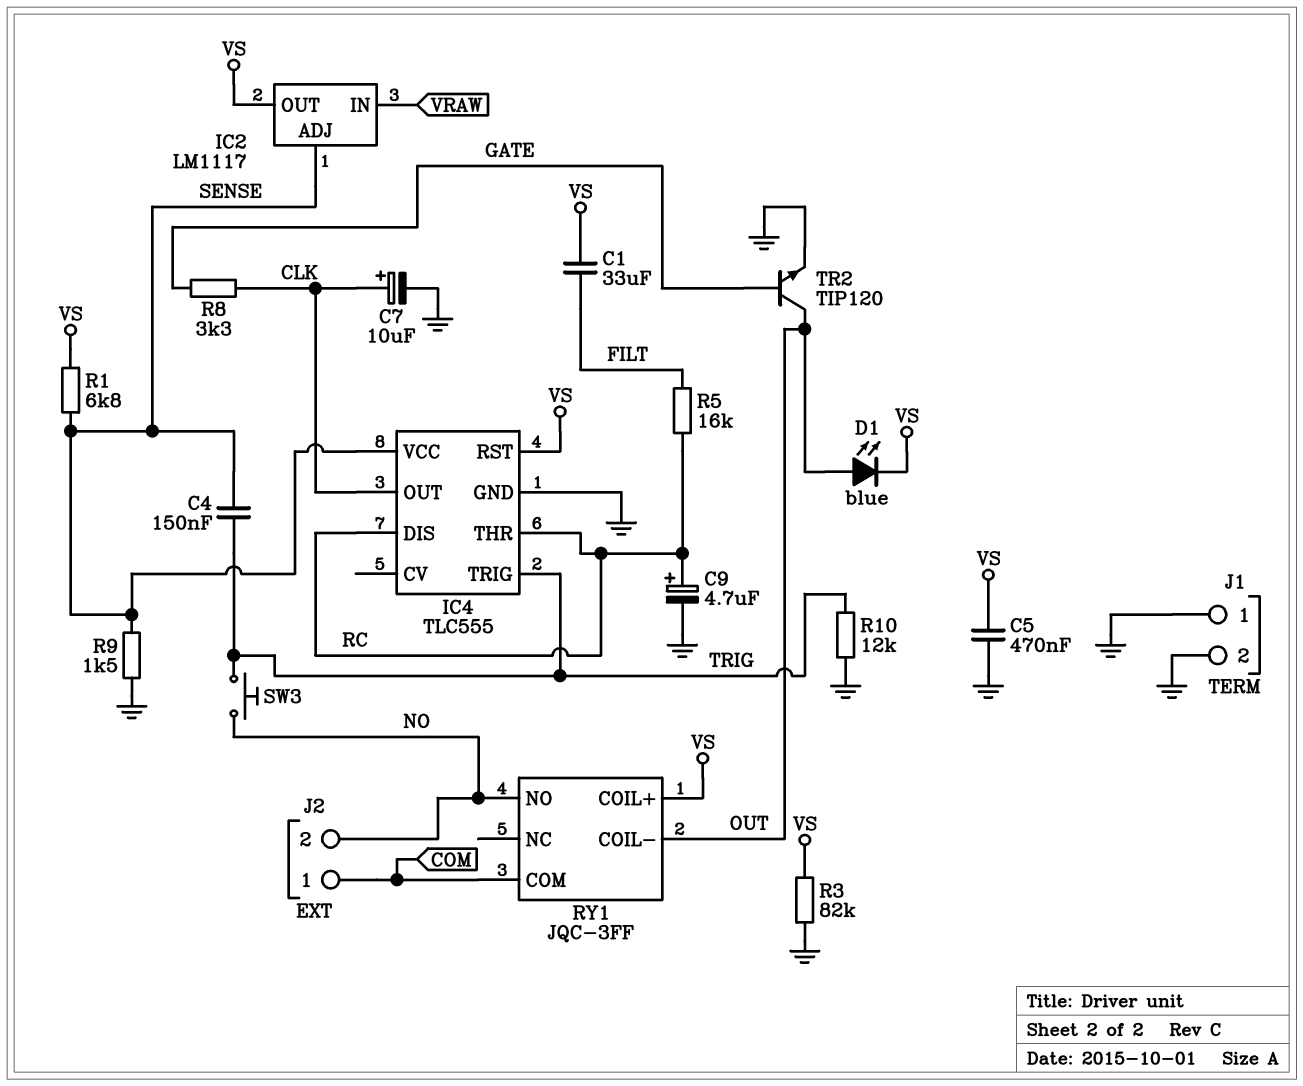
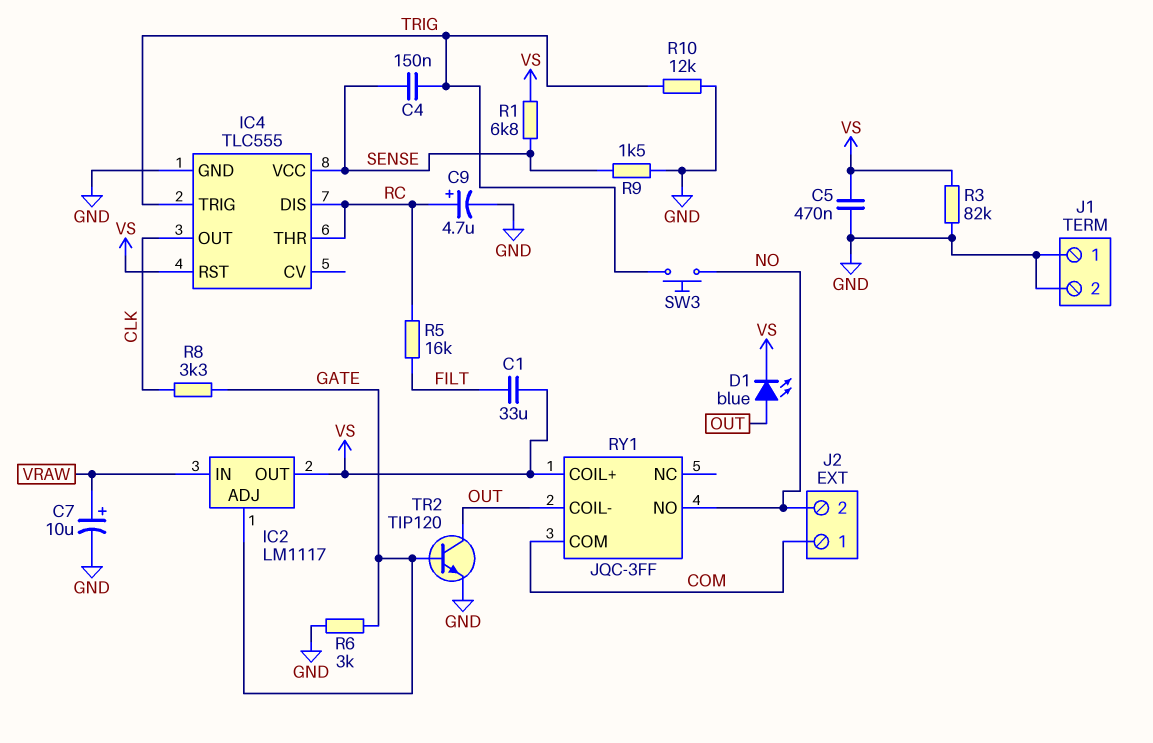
C7: 10uF (plus CLK, minus GND) -> 10uF (plus VRAW, minus GND)
IC2 pin ADJ: SENSE -> GATE
R6: none -> 3k (GATE, GND)

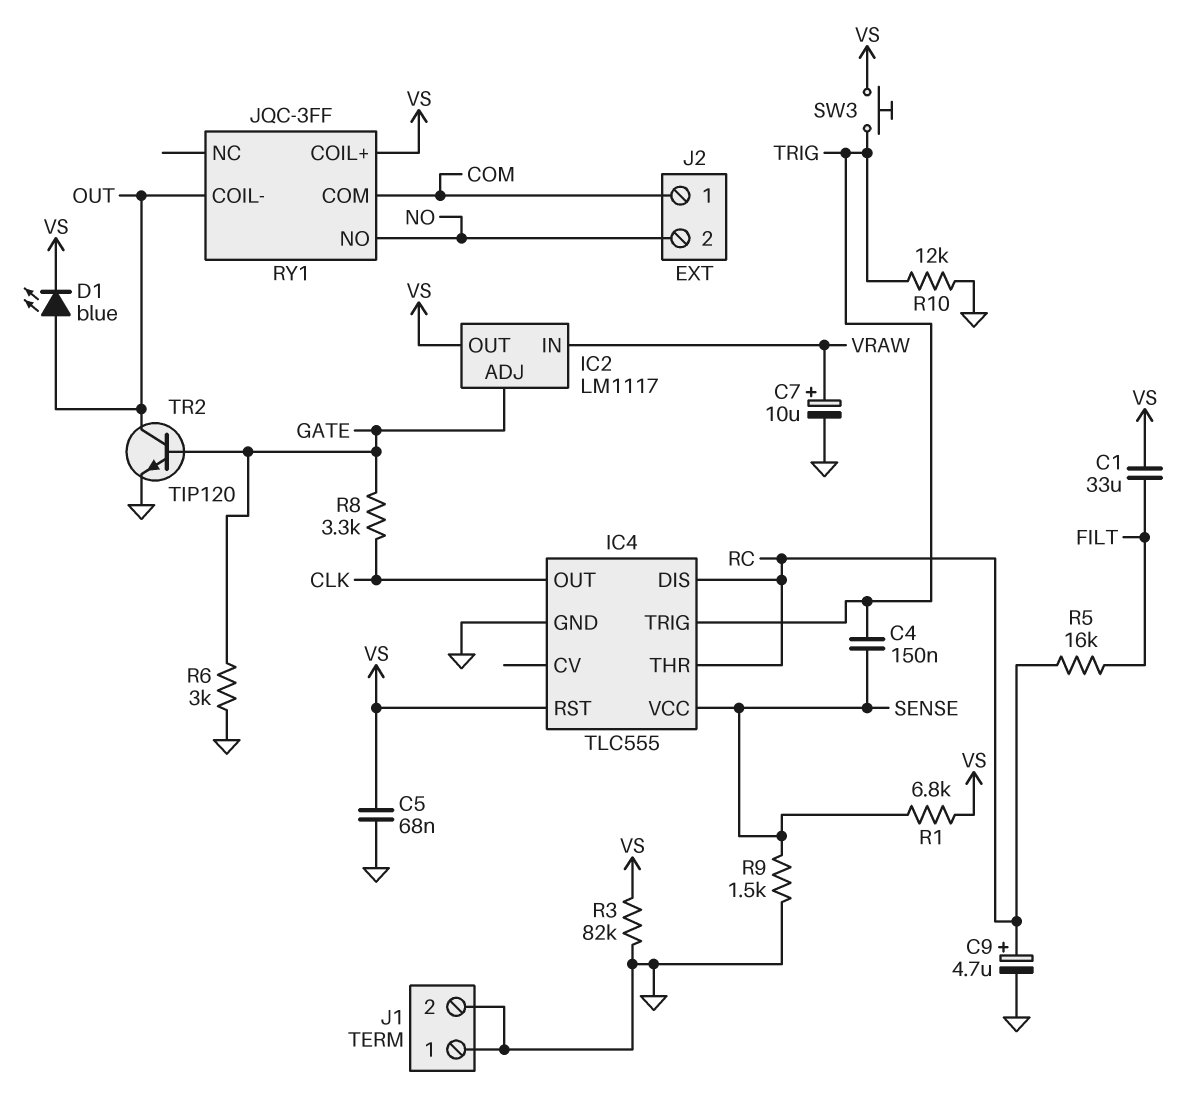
C5: 470nF (GND, VS) -> 68nF (GND, VS)
SW3: button (NO, TRIG) -> button (TRIG, VS)

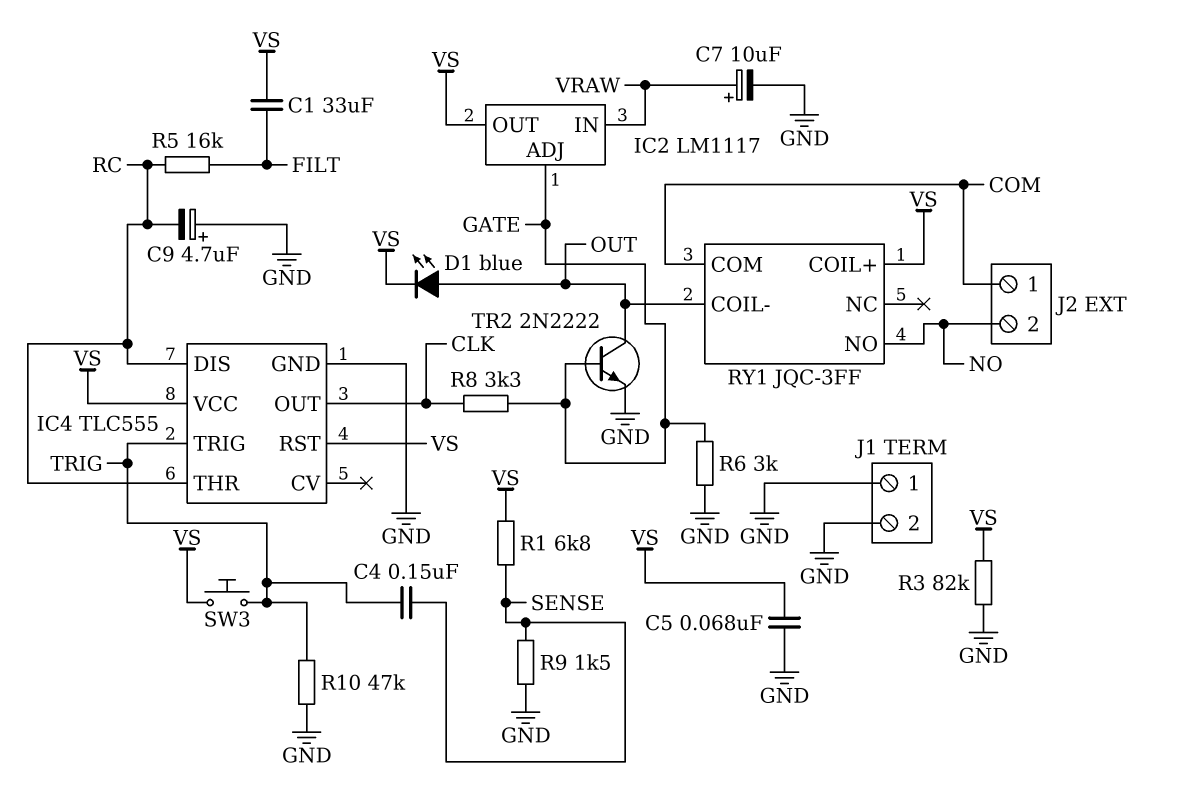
C9: 4.7uF (plus RC, minus GND) -> 4.7uF (plus GND, minus RC)
IC4 pin VCC: SENSE -> VS
R10: 12k (GND, TRIG) -> 47k (GND, TRIG)
TR2: NPN TIP120 (B GATE, C OUT, E GND) -> NPN 2N2222 (B GATE, C OUT, E GND)

